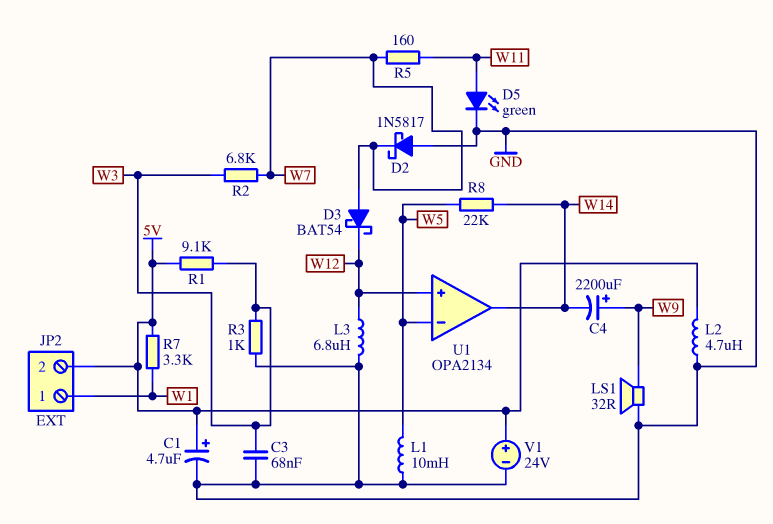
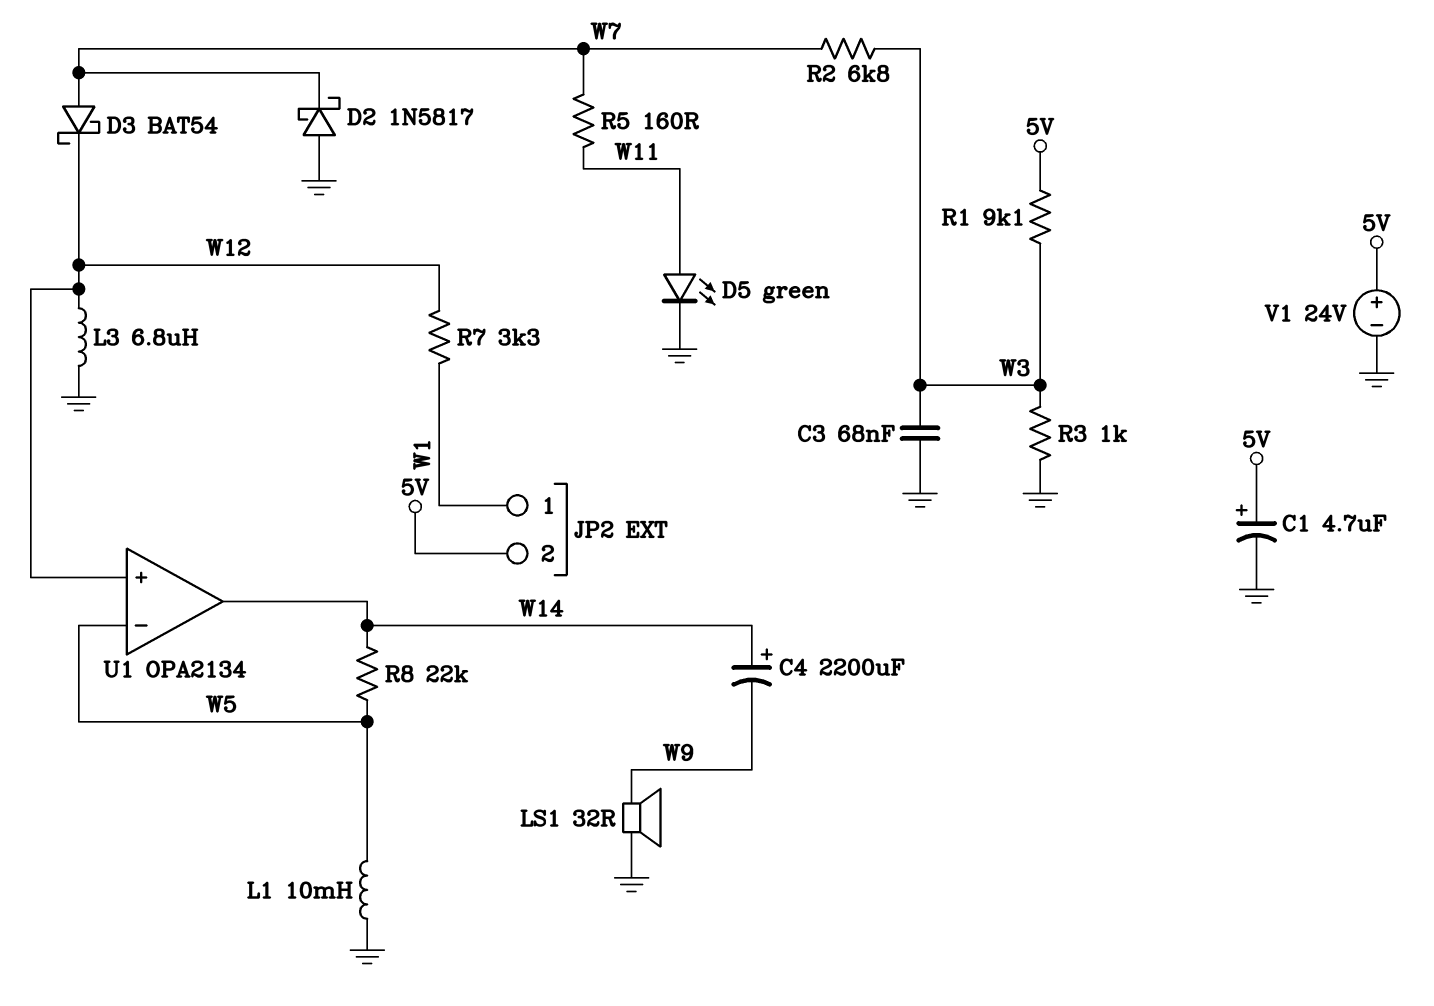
C4: 2200uF (plus W9, minus W14) -> 2200uF (plus W14, minus W9)
L2: 4.7uH (5V, GND) -> none
R7: 3.3k (5V, W1) -> 3.3k (W1, W12)

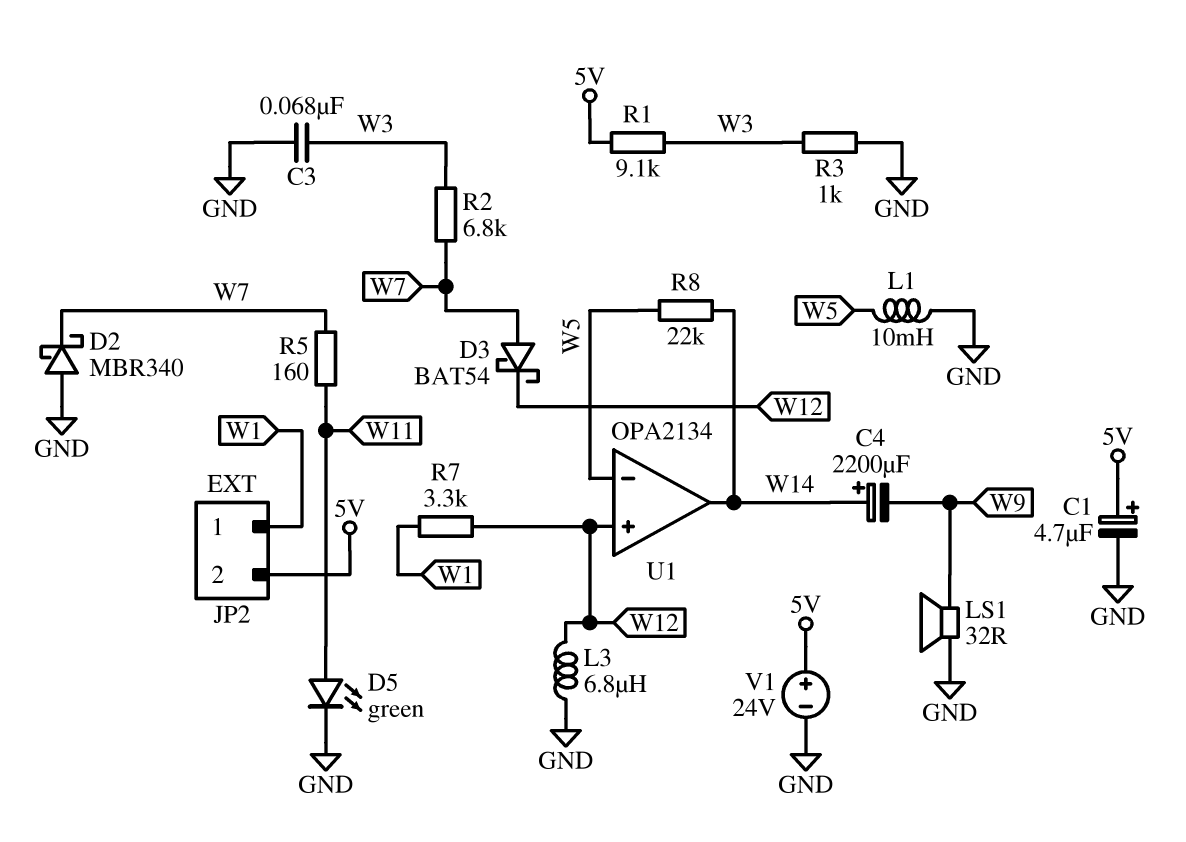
D2: schottky 1N5817 (A GND, K W7) -> schottky MBR340 (A GND, K W7)

